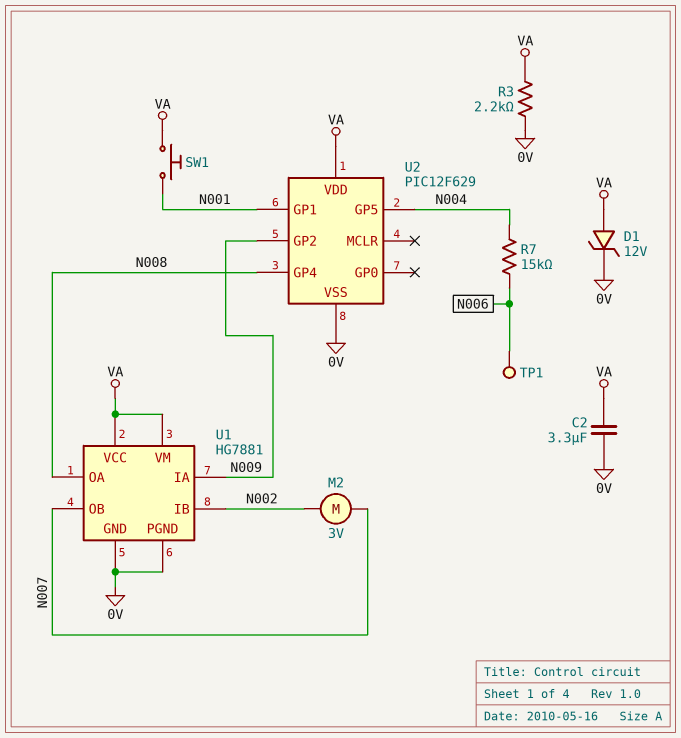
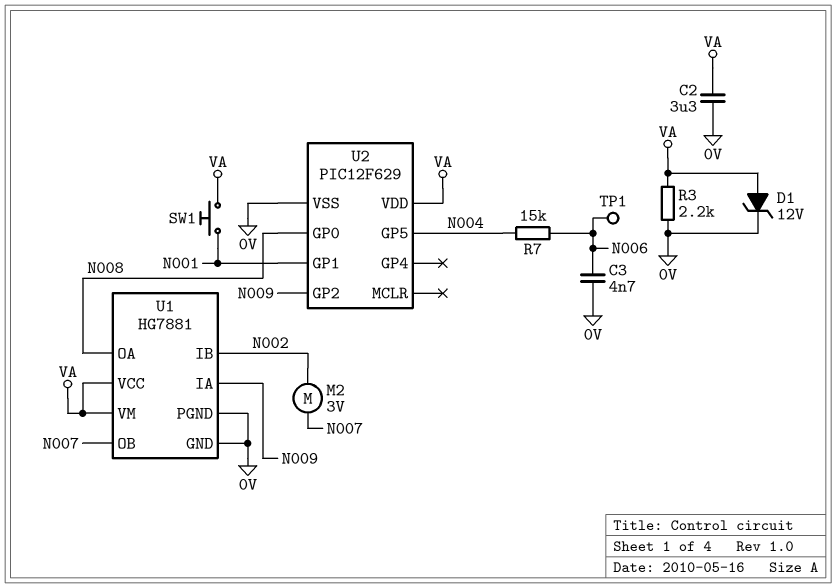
C3: none -> 4.7nF (0V, N006)
U2 pin GP0: none -> N008
U2 pin GP4: N008 -> none

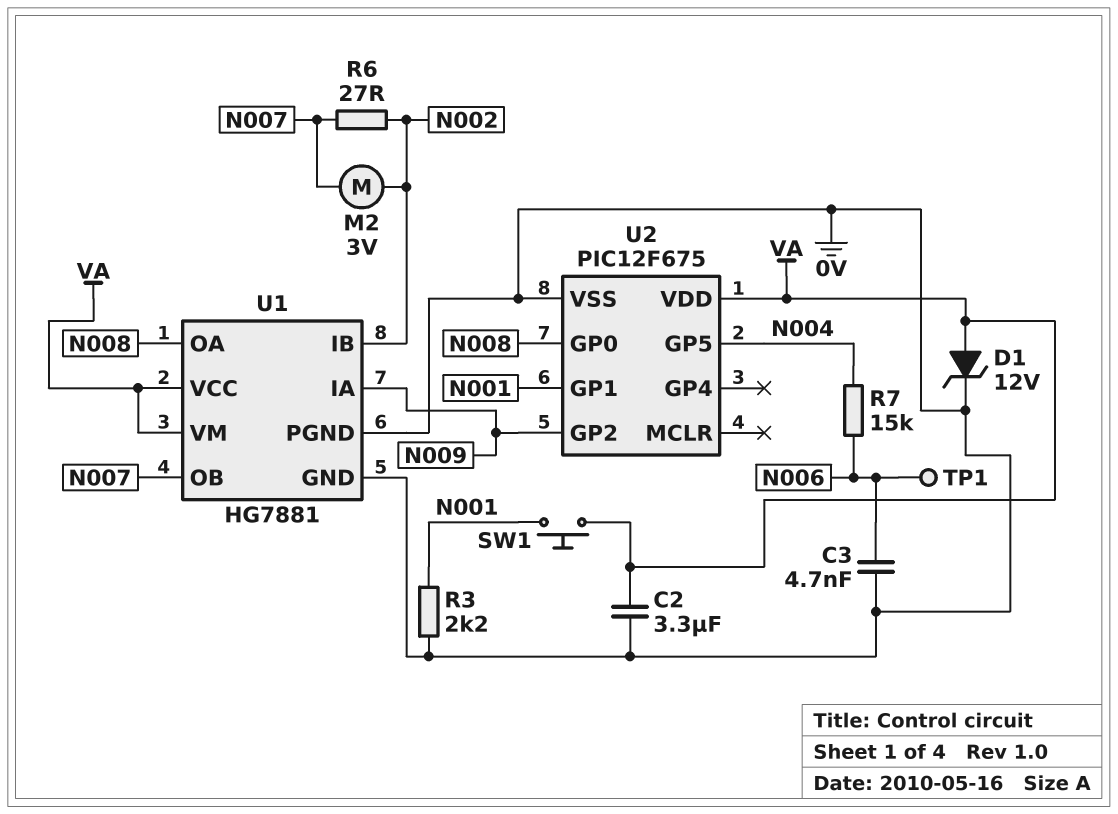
R3: 2.2k (0V, VA) -> 2.2k (0V, N001)
R6: none -> 27 (N002, N007)
U2: PIC12F629 -> PIC12F675

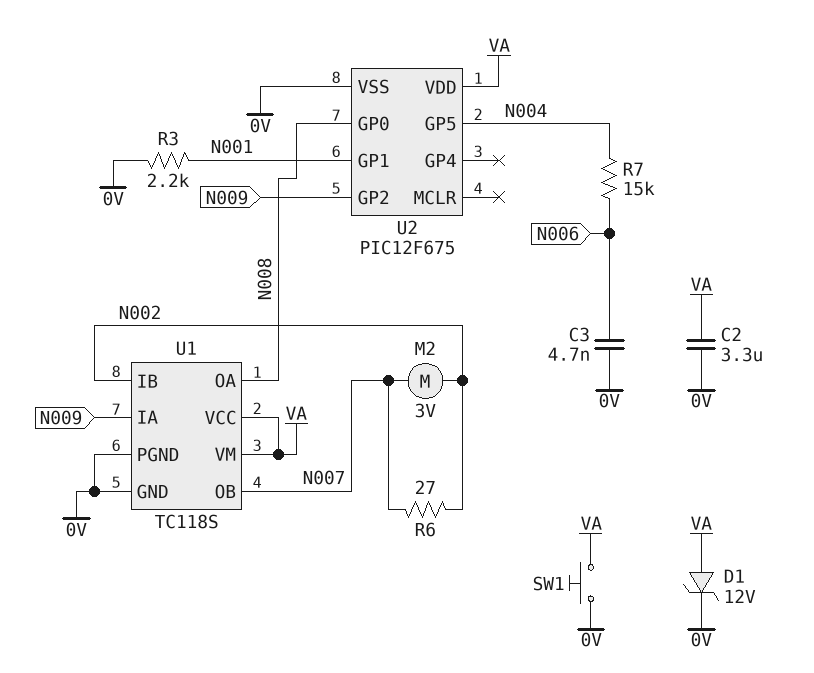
SW1: button (N001, VA) -> button (0V, VA)
TP1: test point (N006) -> none
U1: HG7881 -> TC118S

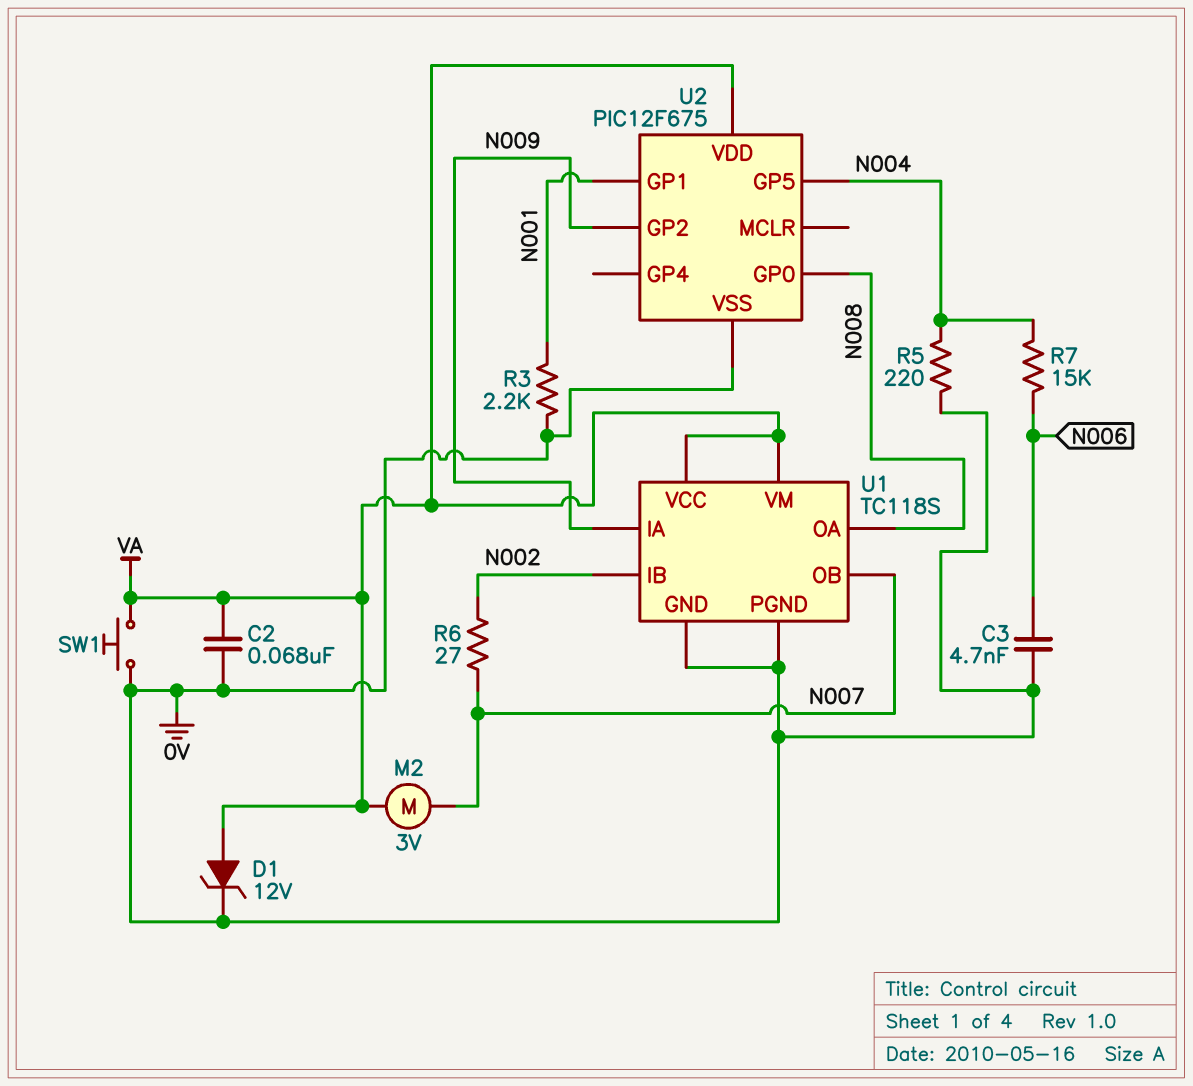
C2: 3.3uF (0V, VA) -> 68nF (0V, VA)
M2: motor 3V (N002, N007) -> motor 3V (N007, VA)
R5: none -> 220 (0V, N004)

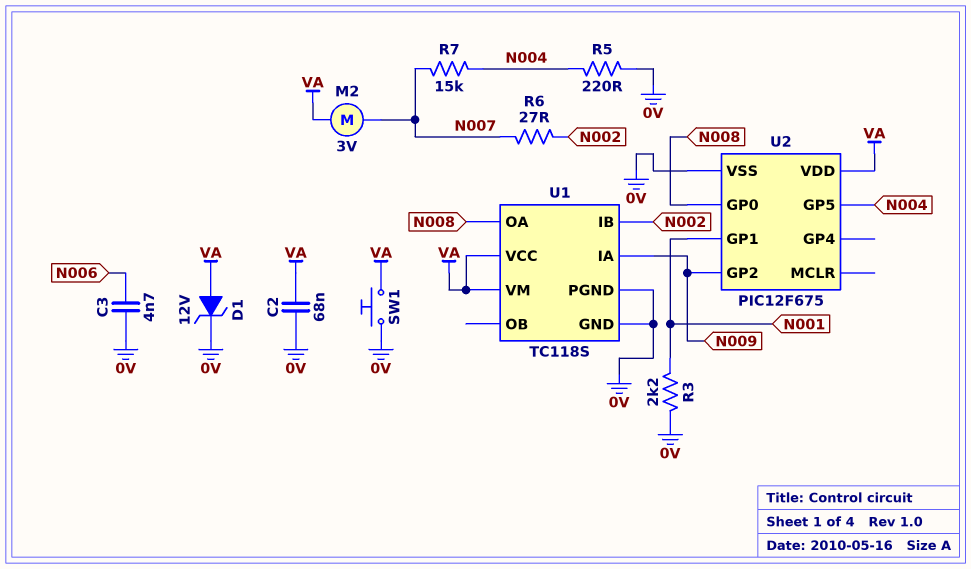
R7: 15k (N004, N006) -> 15k (N004, N007)
U1 pin OB: N007 -> none

